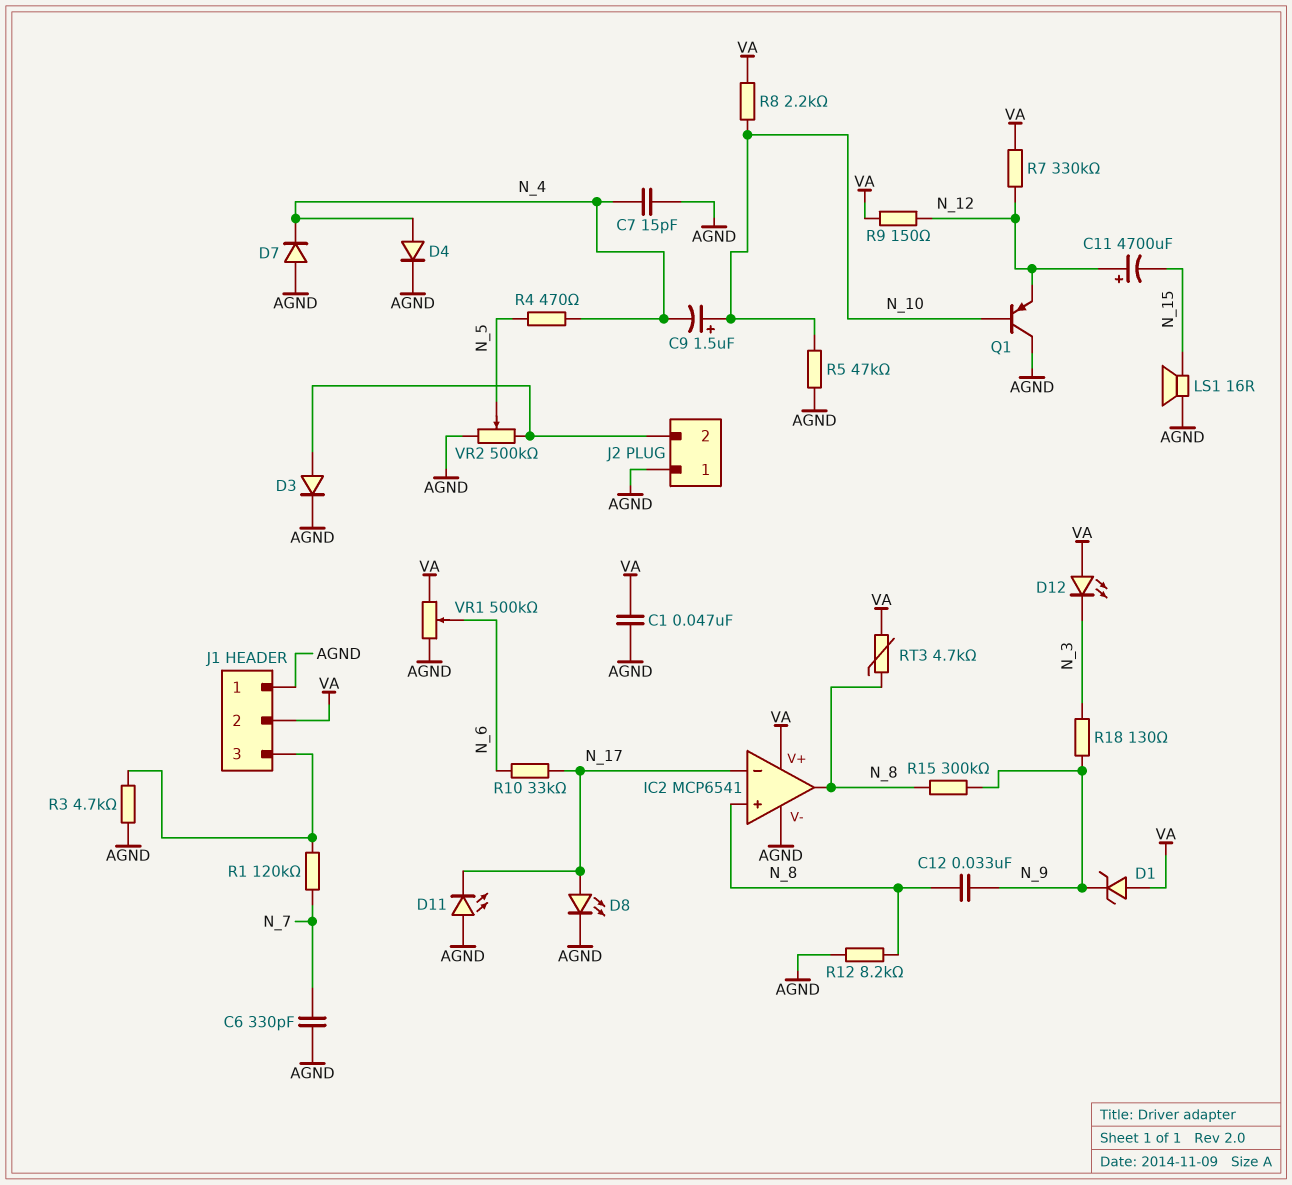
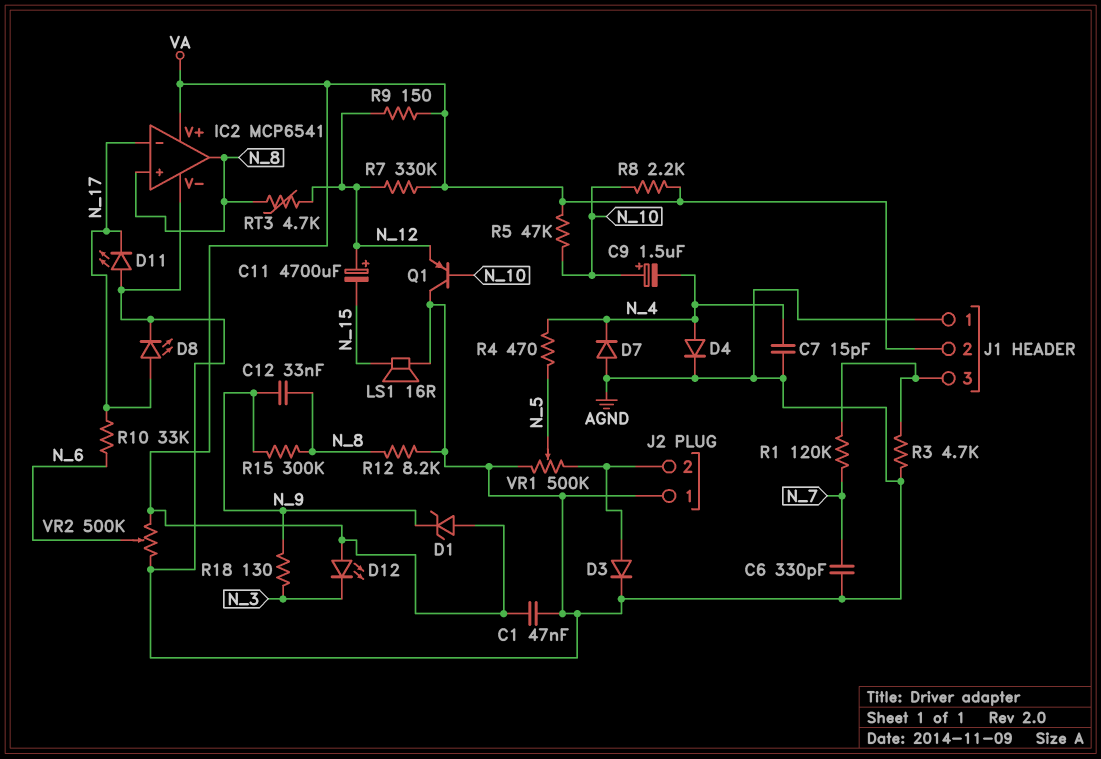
R5: 47k (AGND, N_10) -> 47k (N_10, VA)
RT3: 4.7k (N_8, VA) -> 4.7k (N_8, N_12)
VR1: 500k (AGND, VA, wiper N_6) -> 500k (AGND, J2/2, wiper N_5)
VR2: 500k (AGND, J2/2, wiper N_5) -> 500k (AGND, VA, wiper N_6)

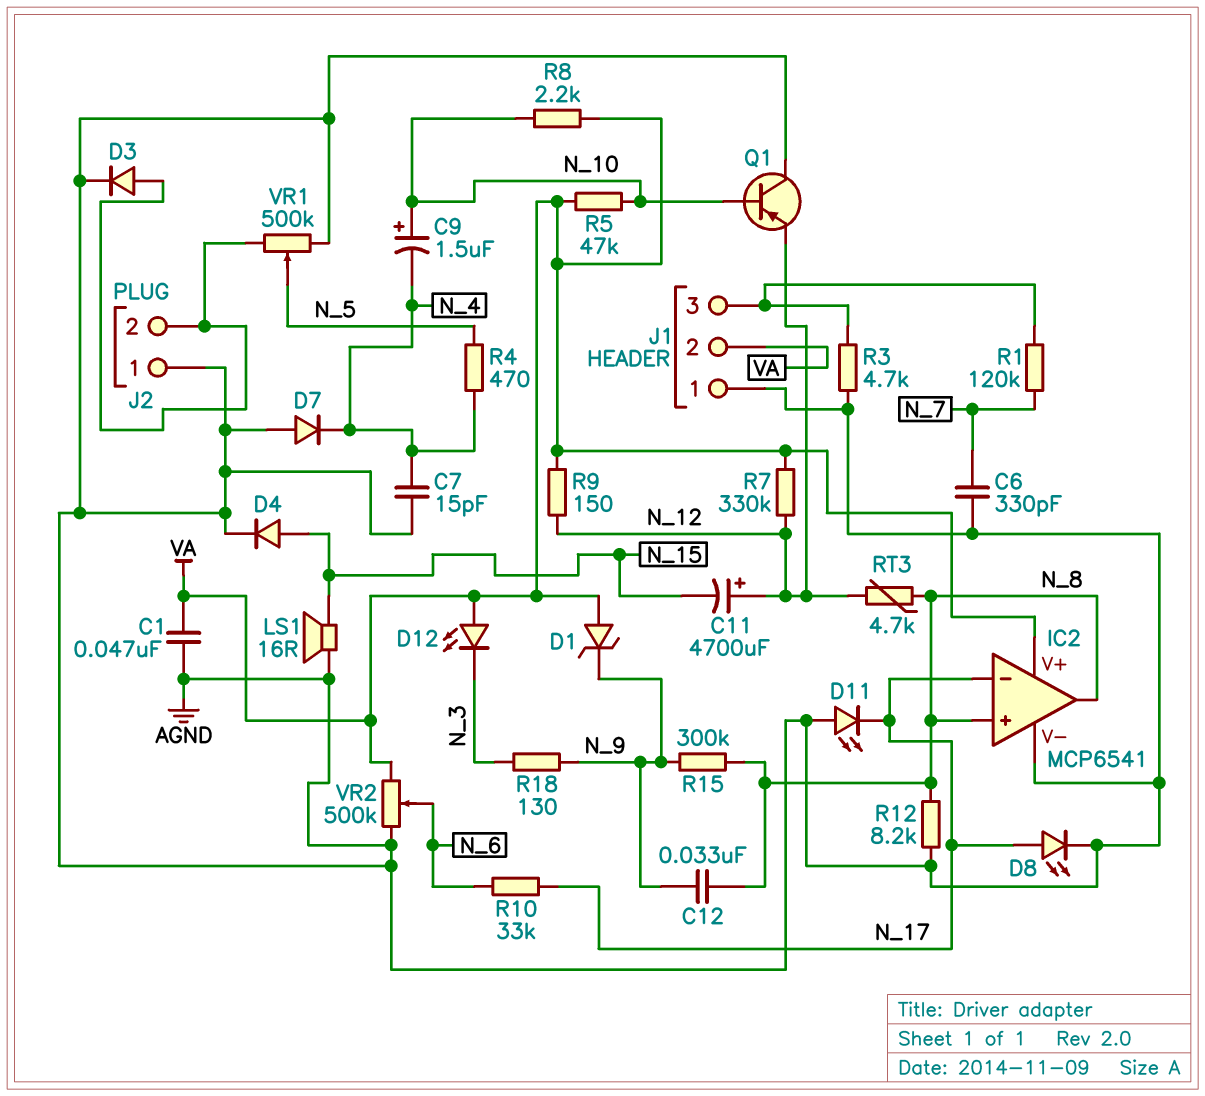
D4: diode (A N_4, K AGND) -> diode (A N_15, K AGND)

